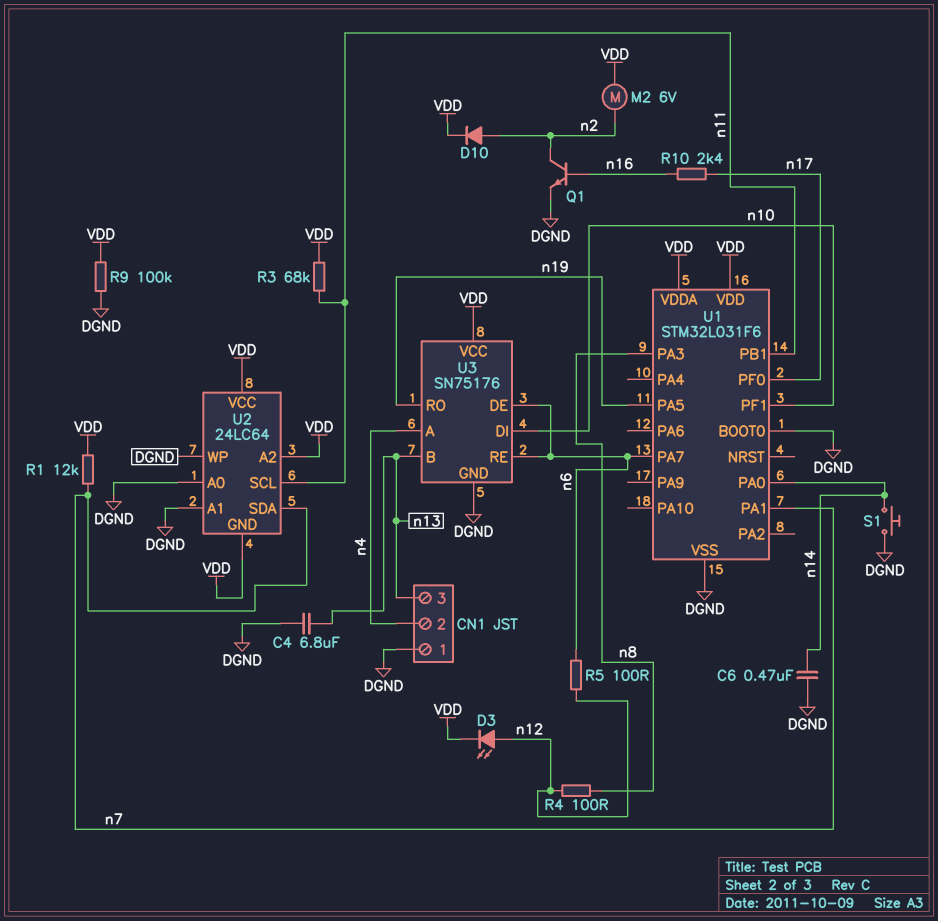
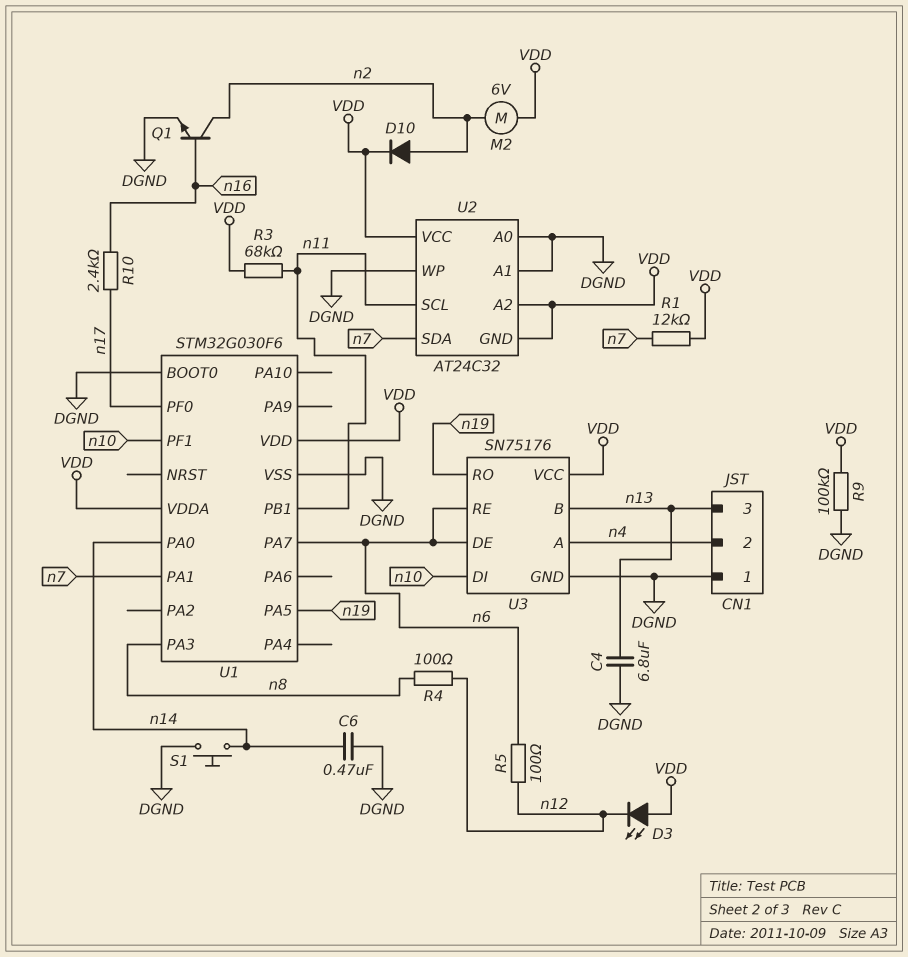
D3: LED (A n12, K VDD) -> LED (A VDD, K n12)
U1: STM32L031F6 -> STM32G030F6
U2: 24LC64 -> AT24C32

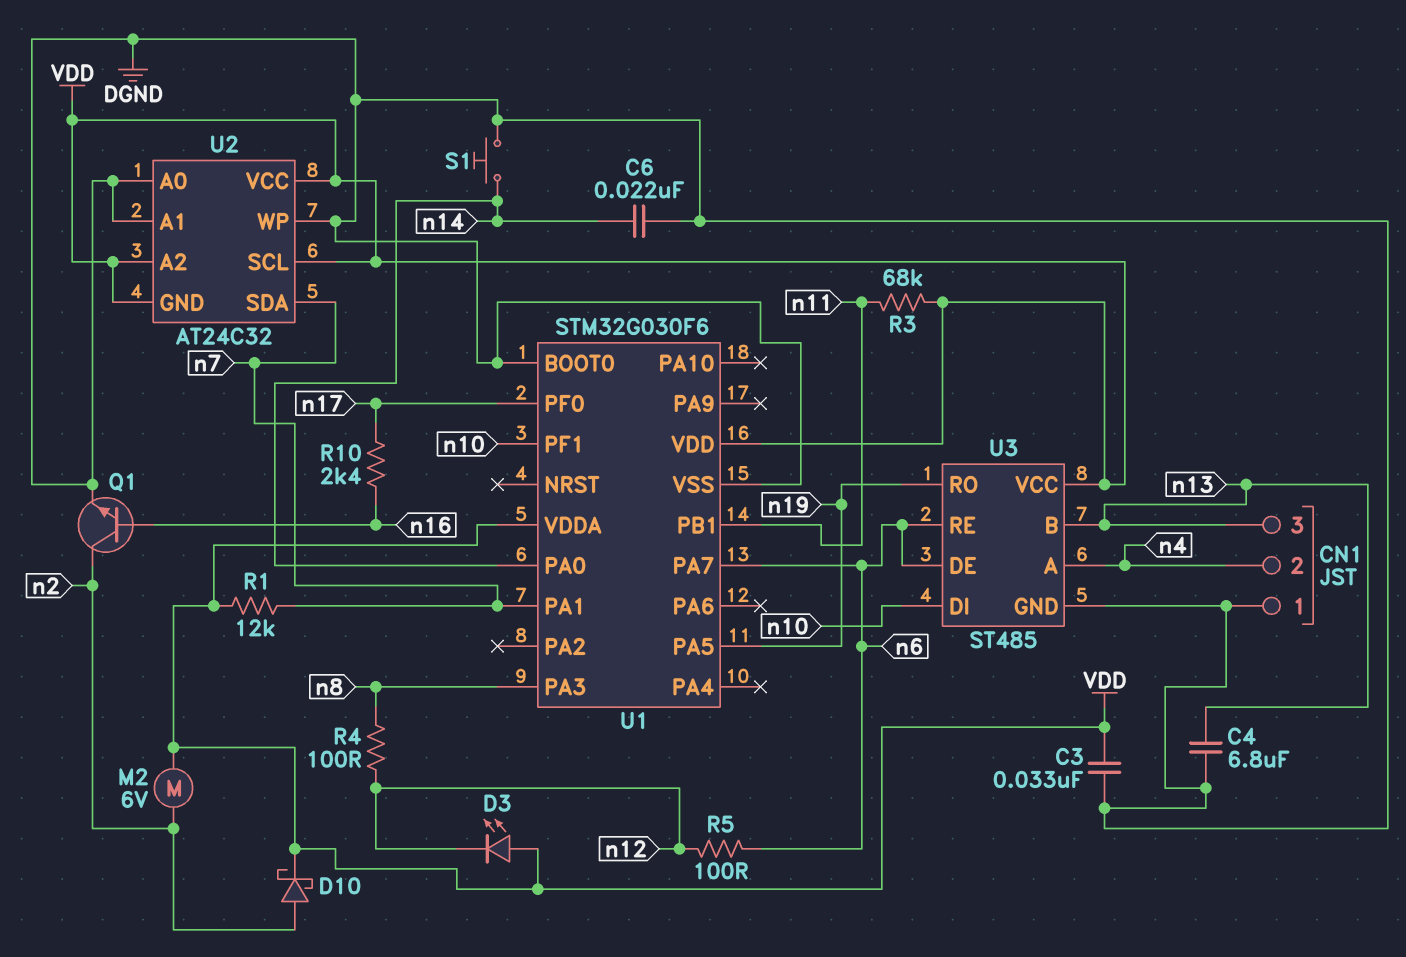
C3: none -> 33nF (DGND, VDD)
C6: 470nF (DGND, n14) -> 22nF (DGND, n14)
D10: diode (A n2, K VDD) -> schottky (A n2, K VDD)
R9: 100k (DGND, VDD) -> none
U2 pin SCL: n11 -> VDD
U3: SN75176 -> ST485

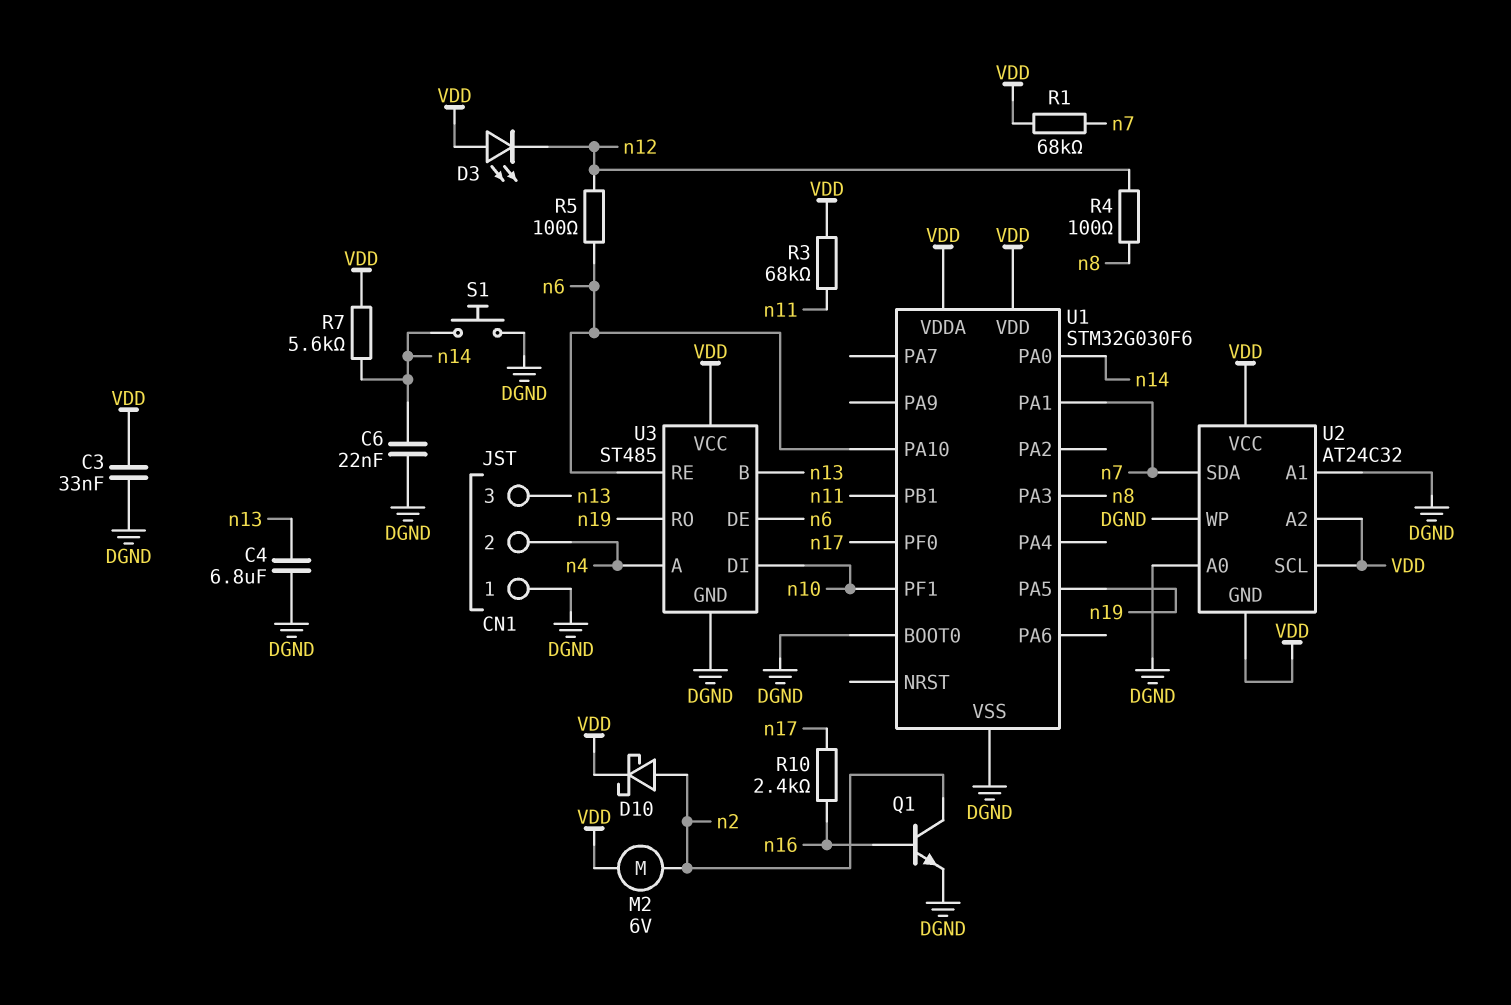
R1: 12k (VDD, n7) -> 68k (VDD, n7)
R7: none -> 5.6k (VDD, n14)
U1 pin PA7: n6 -> none
U1 pin PA10: none -> n6

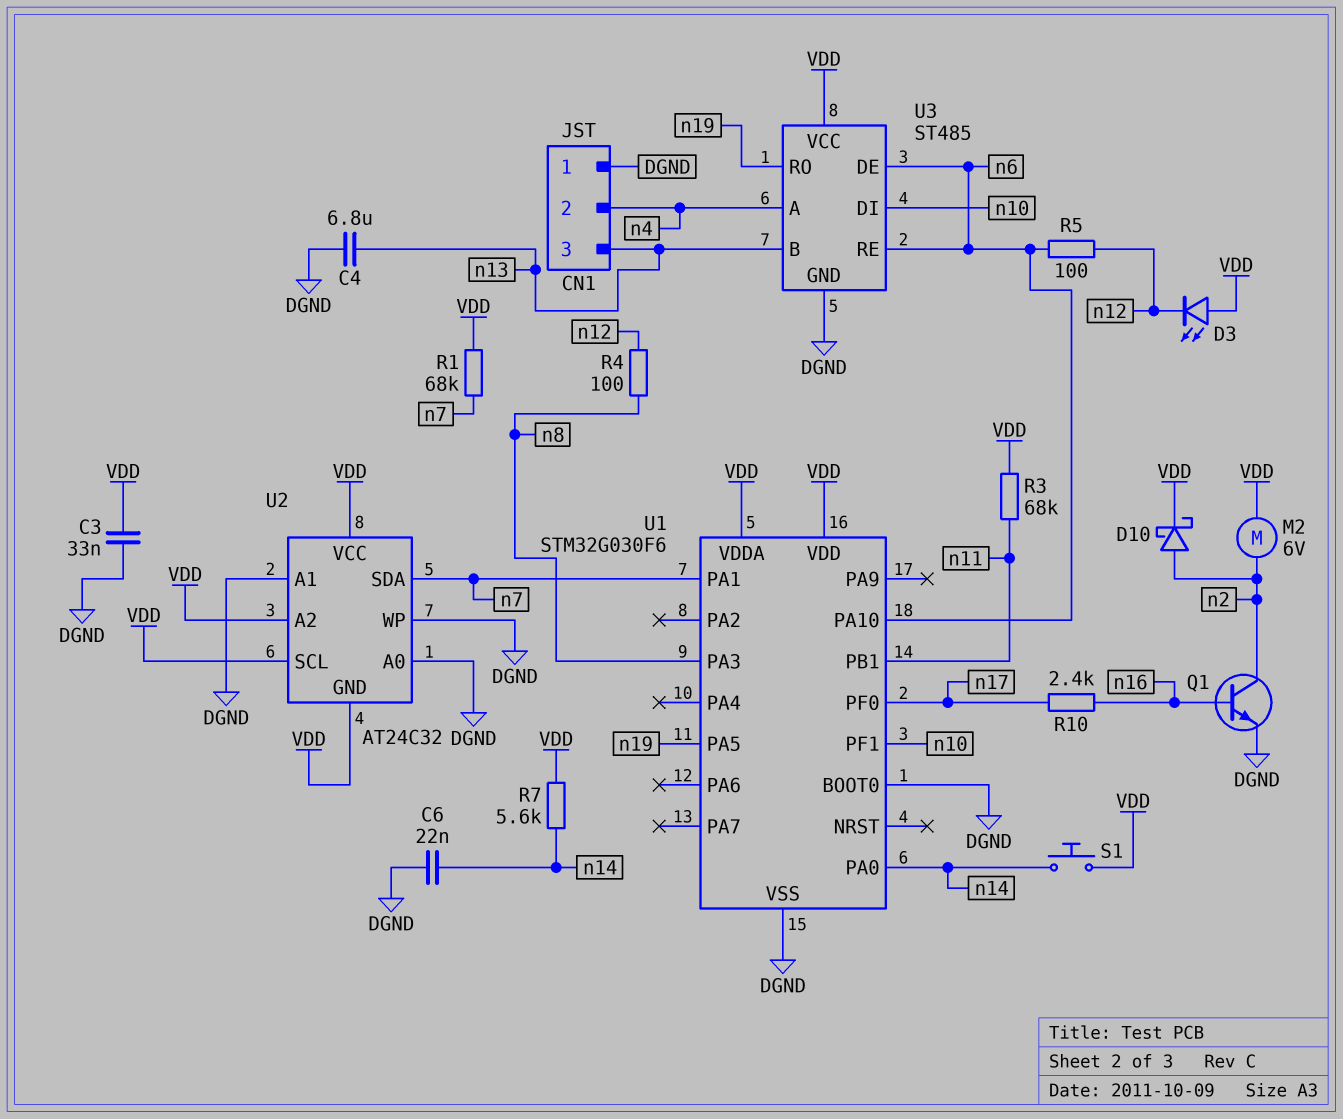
S1: button (DGND, n14) -> button (VDD, n14)

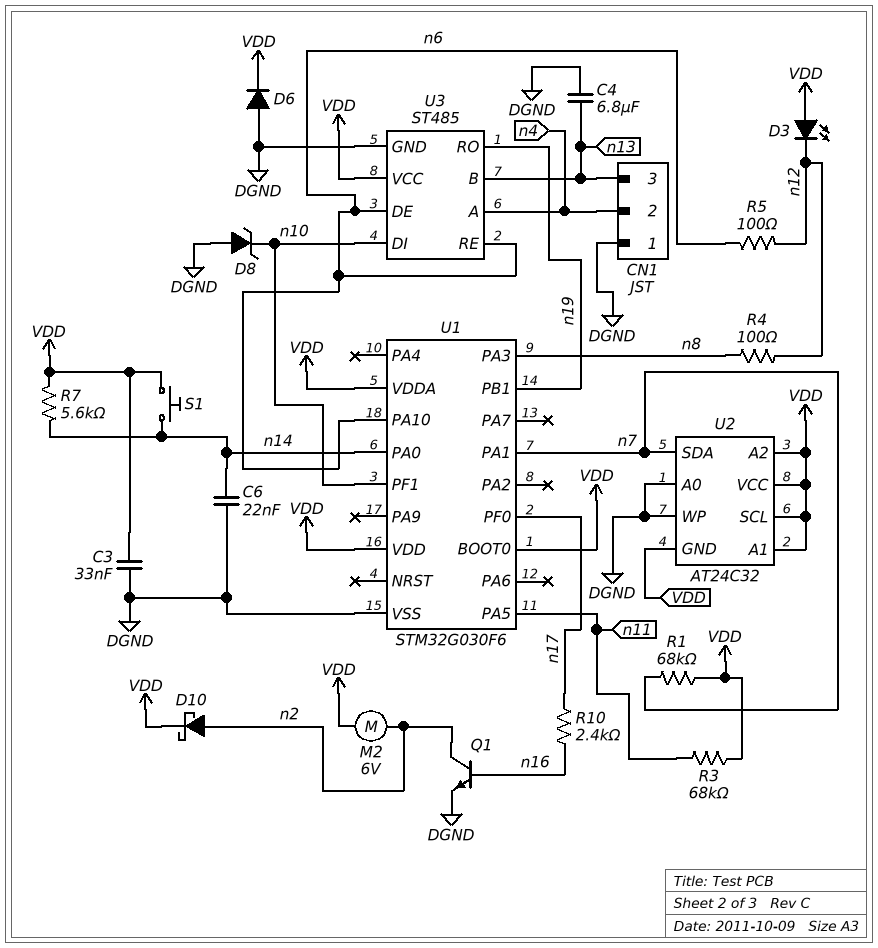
D6: none -> diode (A DGND, K VDD)
D8: none -> zener (A DGND, K n10)
U1 pin BOOT0: DGND -> VDD
U1 pin PA5: n19 -> n11
U1 pin PB1: n11 -> n19
U2 pin A1: DGND -> VDD

